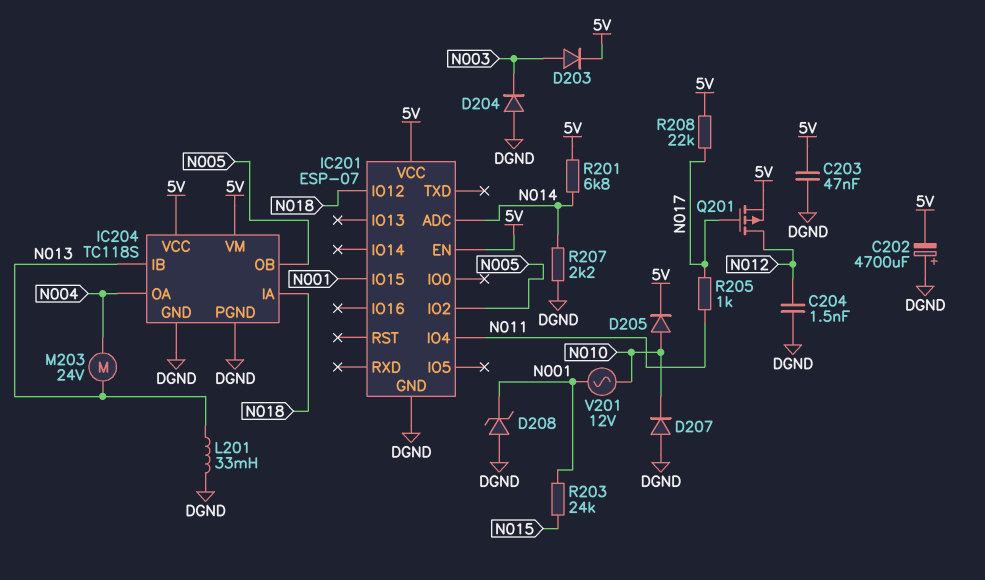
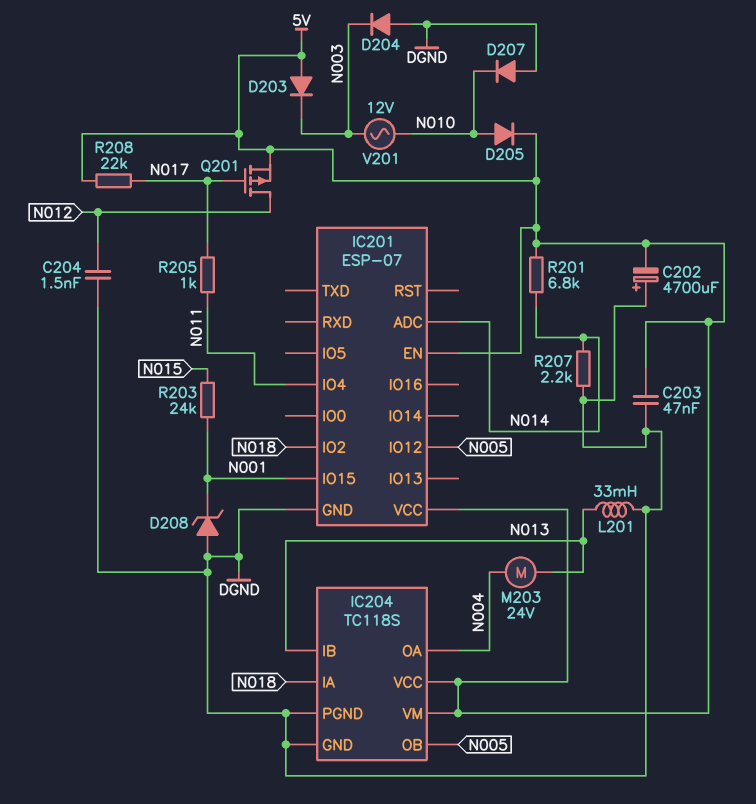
D203: diode (A N003, K 5V) -> diode (A 5V, K N003)
IC201 pin IO2: N005 -> N018
IC201 pin IO12: N018 -> N005
V201: AC 12V (N001, N010) -> AC 12V (N003, N010)

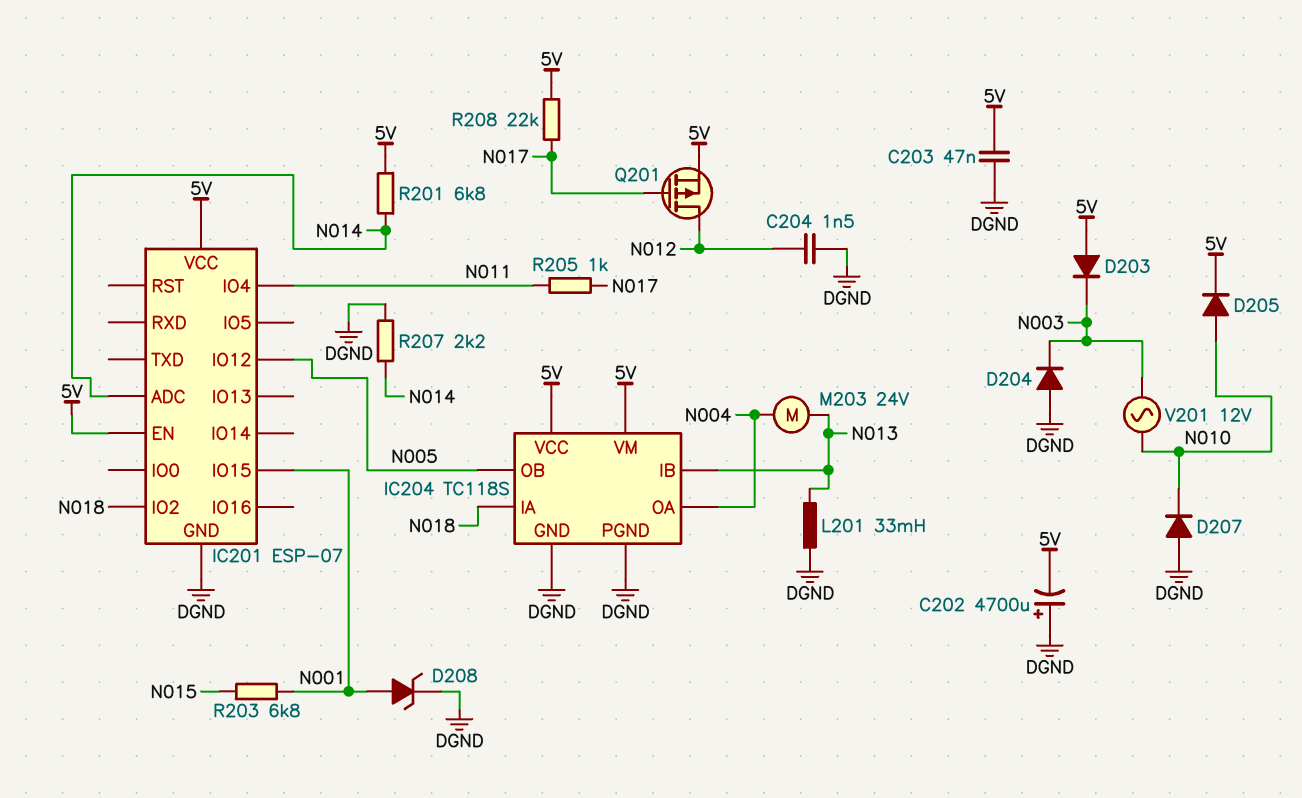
D208: zener (A DGND, K N001) -> zener (A N001, K DGND)
R203: 24k (N001, N015) -> 6.8k (N001, N015)

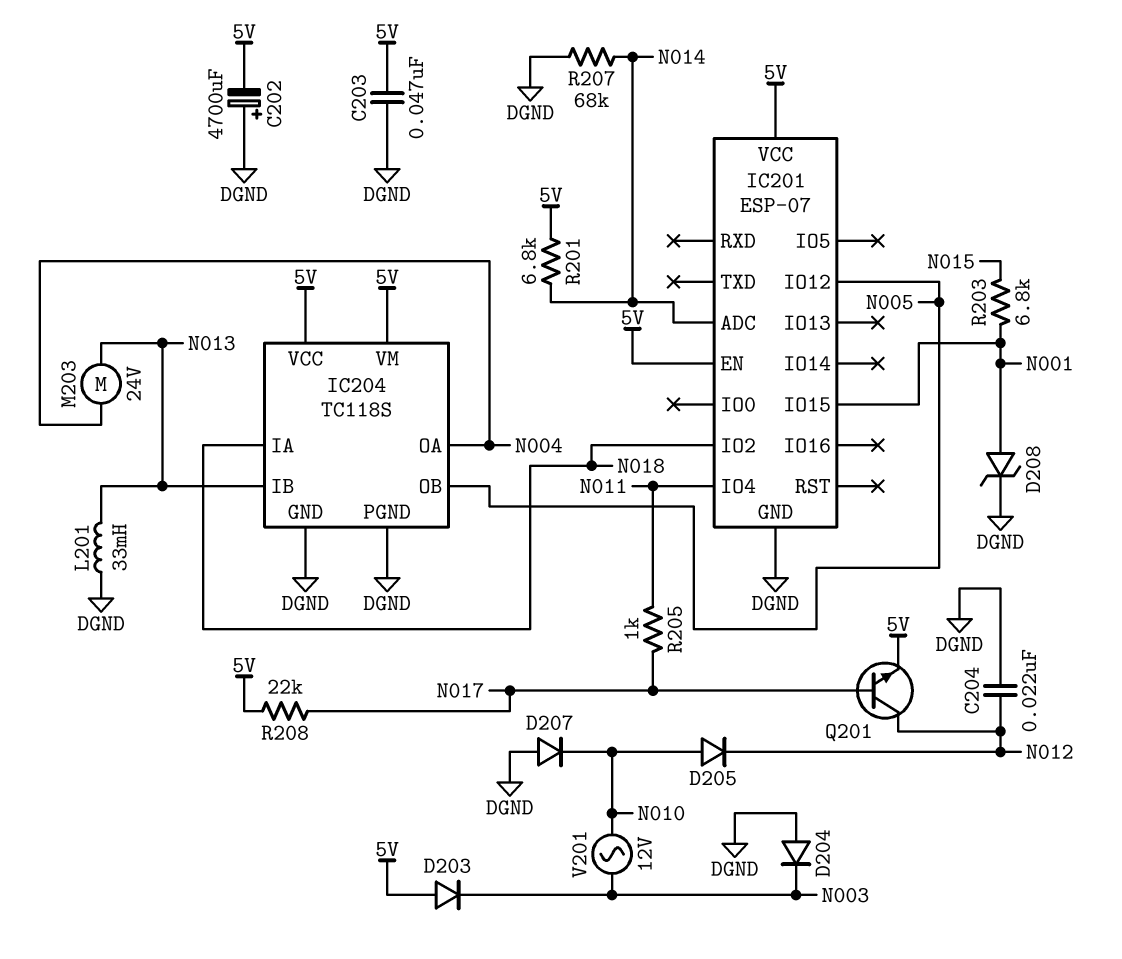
C204: 1.5nF (DGND, N012) -> 22nF (DGND, N012)
D205: diode (A N010, K 5V) -> diode (A N010, K N012)
Q201: PMOS (G N017, D N012, S 5V) -> NPN (B N017, C N012, E 5V)
R207: 2.2k (DGND, N014) -> 68k (DGND, N014)

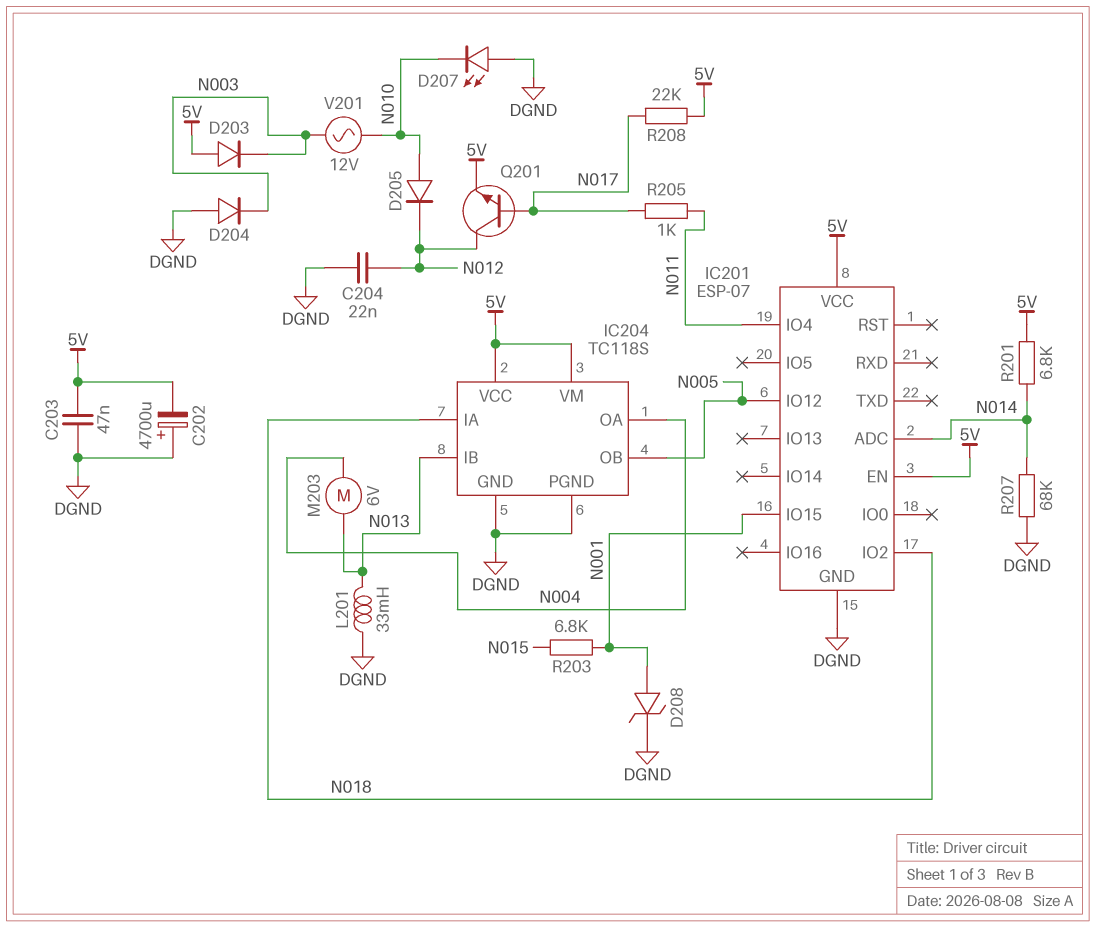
D207: diode (A DGND, K N010) -> LED (A DGND, K N010)
M203: motor 24V (N004, N013) -> motor 6V (N004, N013)

